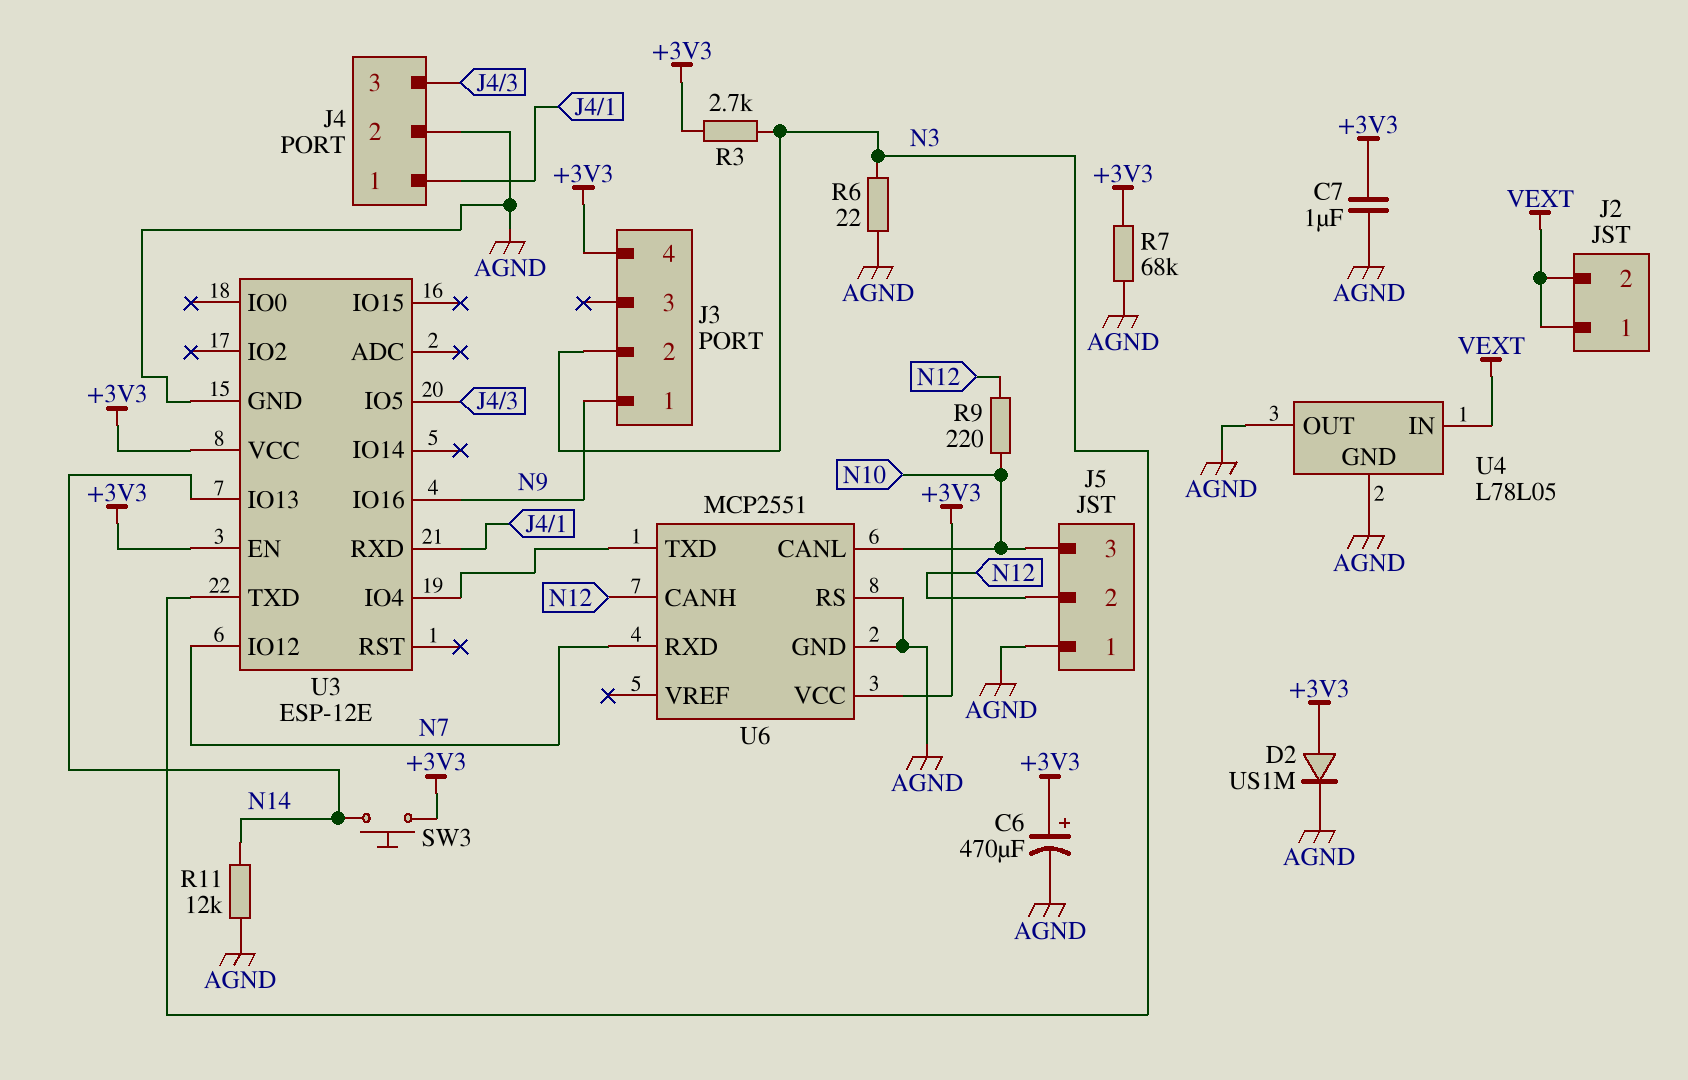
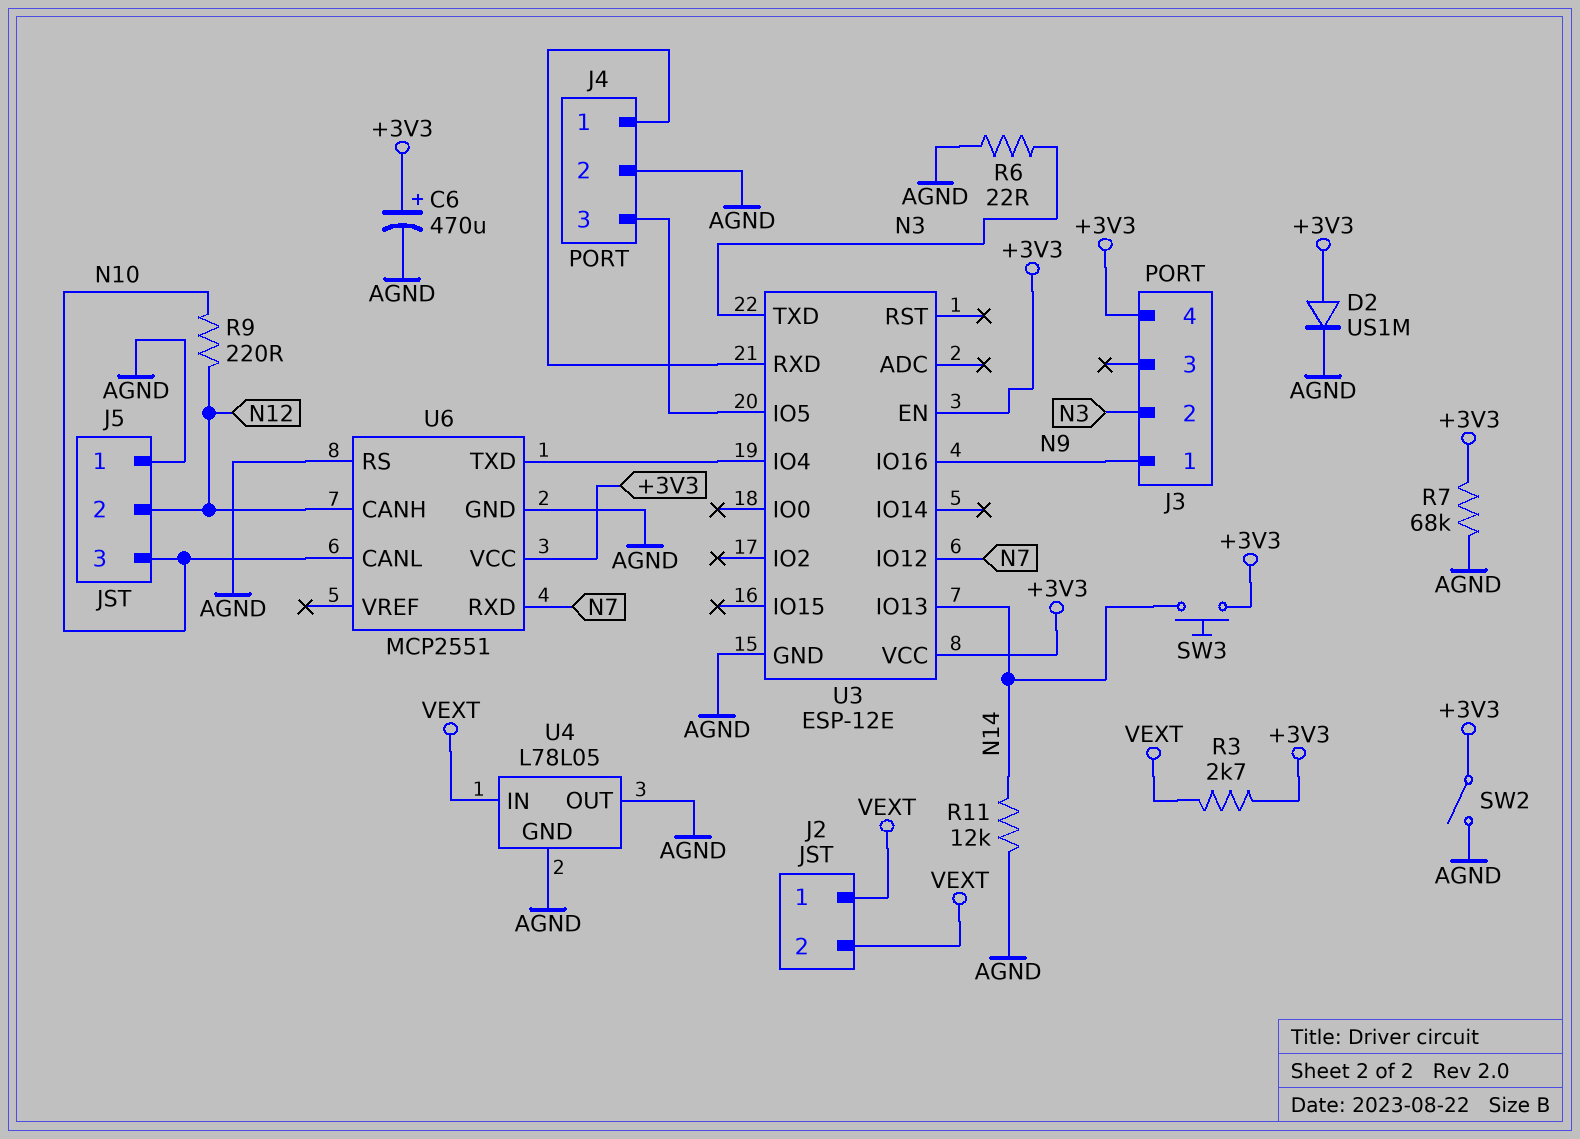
C7: 1uF (+3V3, AGND) -> none
R3: 2.7k (+3V3, N3) -> 2.7k (+3V3, VEXT)
SW2: none -> switch (+3V3, AGND)

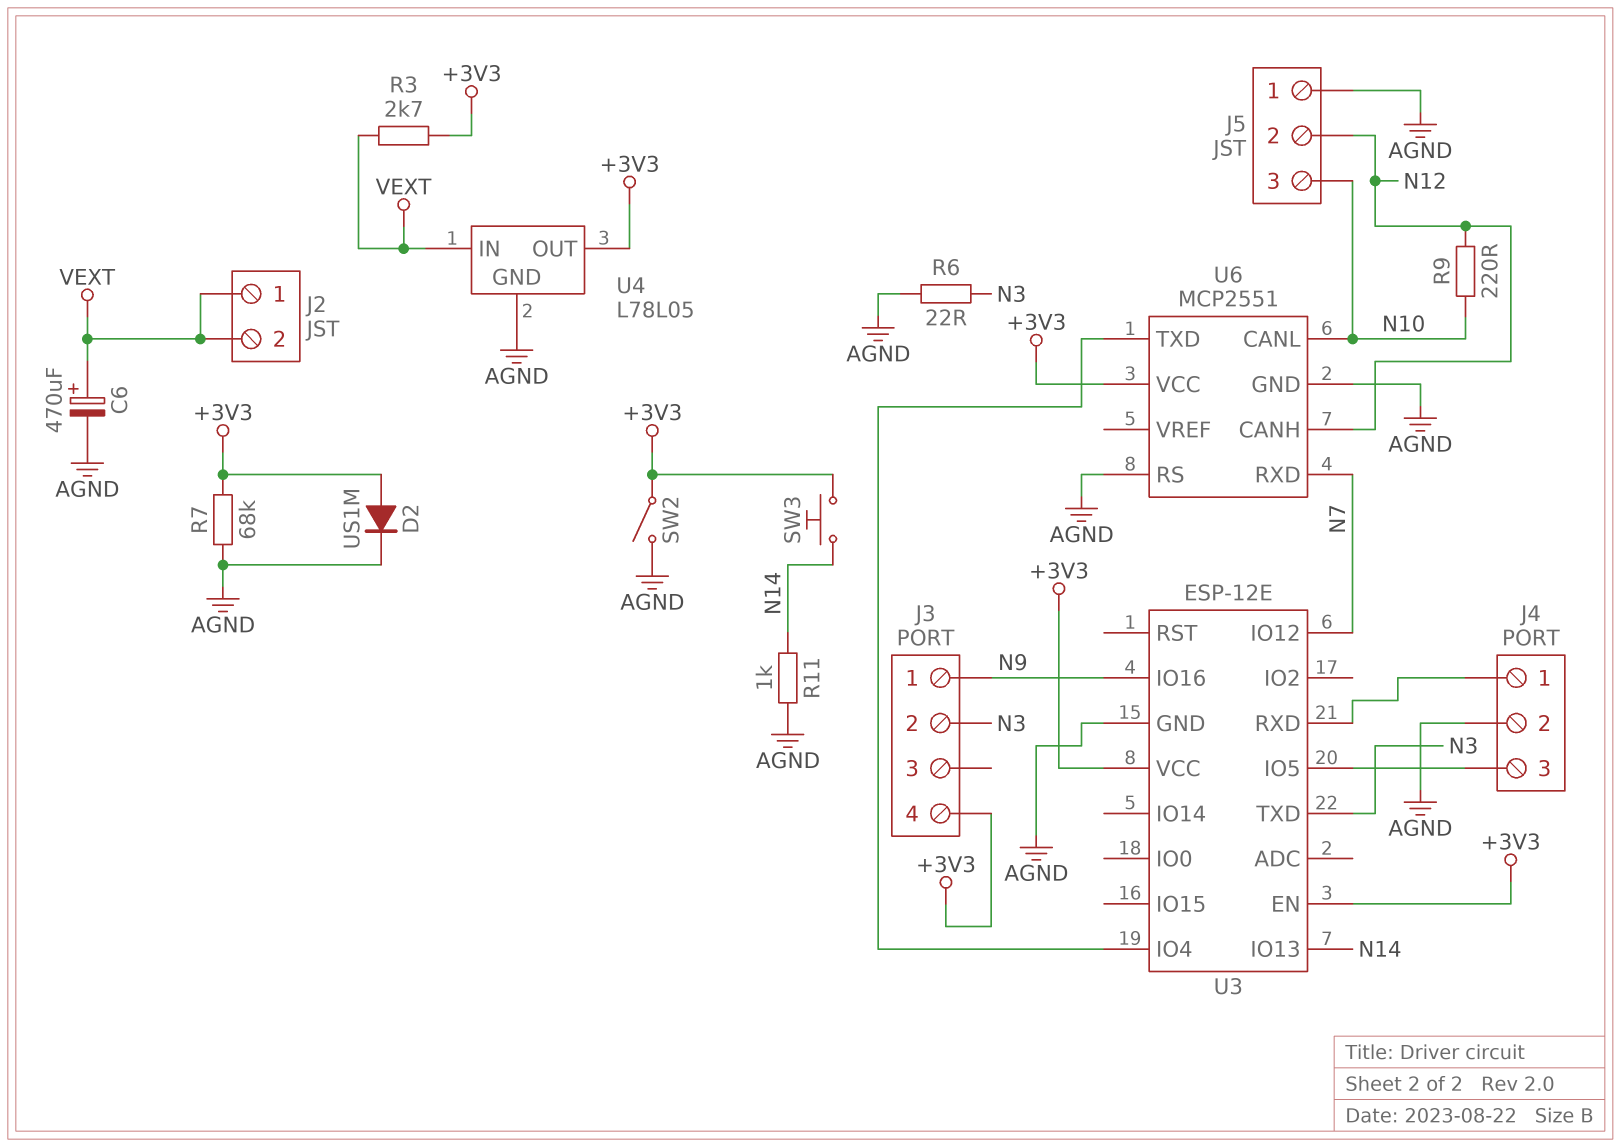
C6: 470uF (plus +3V3, minus AGND) -> 470uF (plus VEXT, minus AGND)
R11: 12k (AGND, N14) -> 1k (AGND, N14)
U4 pin OUT: AGND -> +3V3

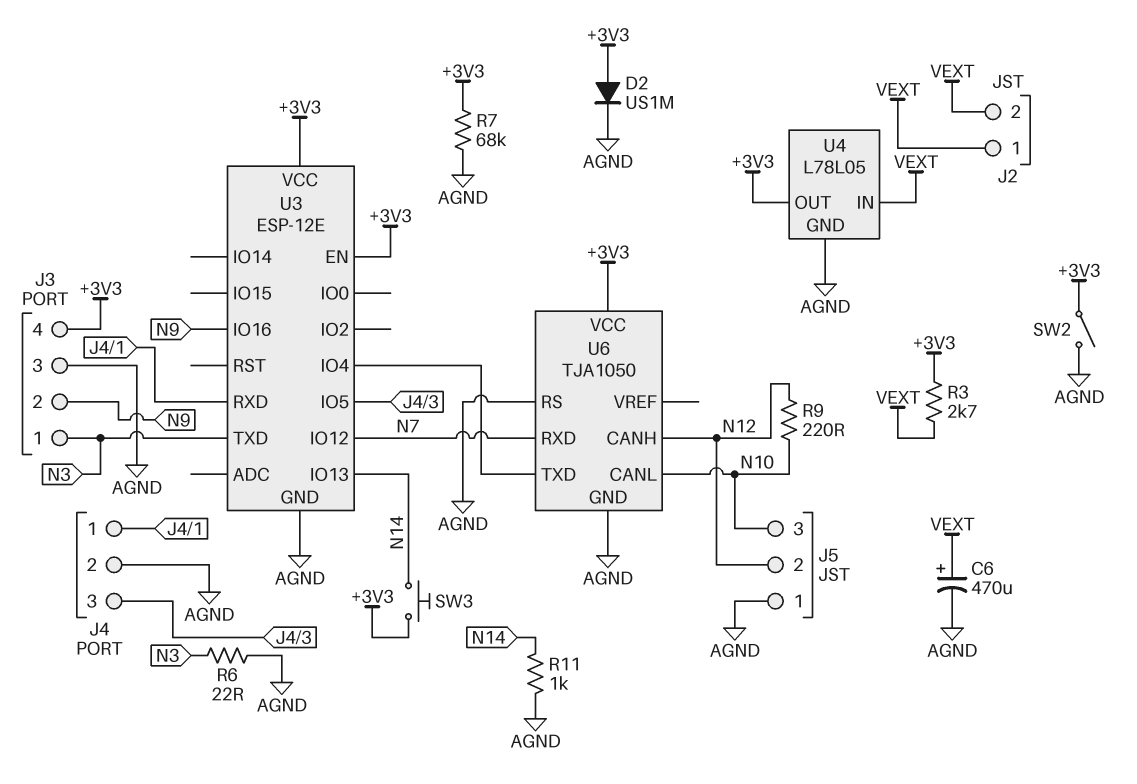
J3 pin 1: N9 -> N3
J3 pin 2: N3 -> N9
J3 pin 3: none -> AGND
U6: MCP2551 -> TJA1050

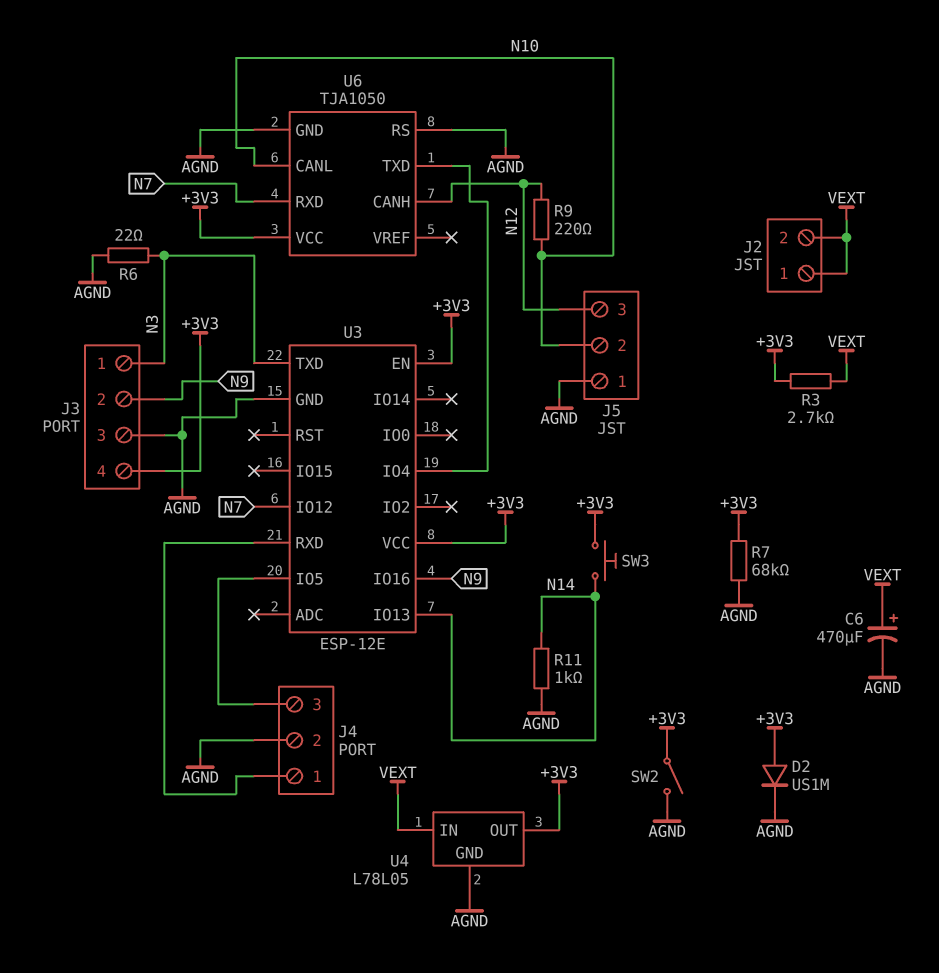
J5 pin 2: N12 -> N10
J5 pin 3: N10 -> N12

